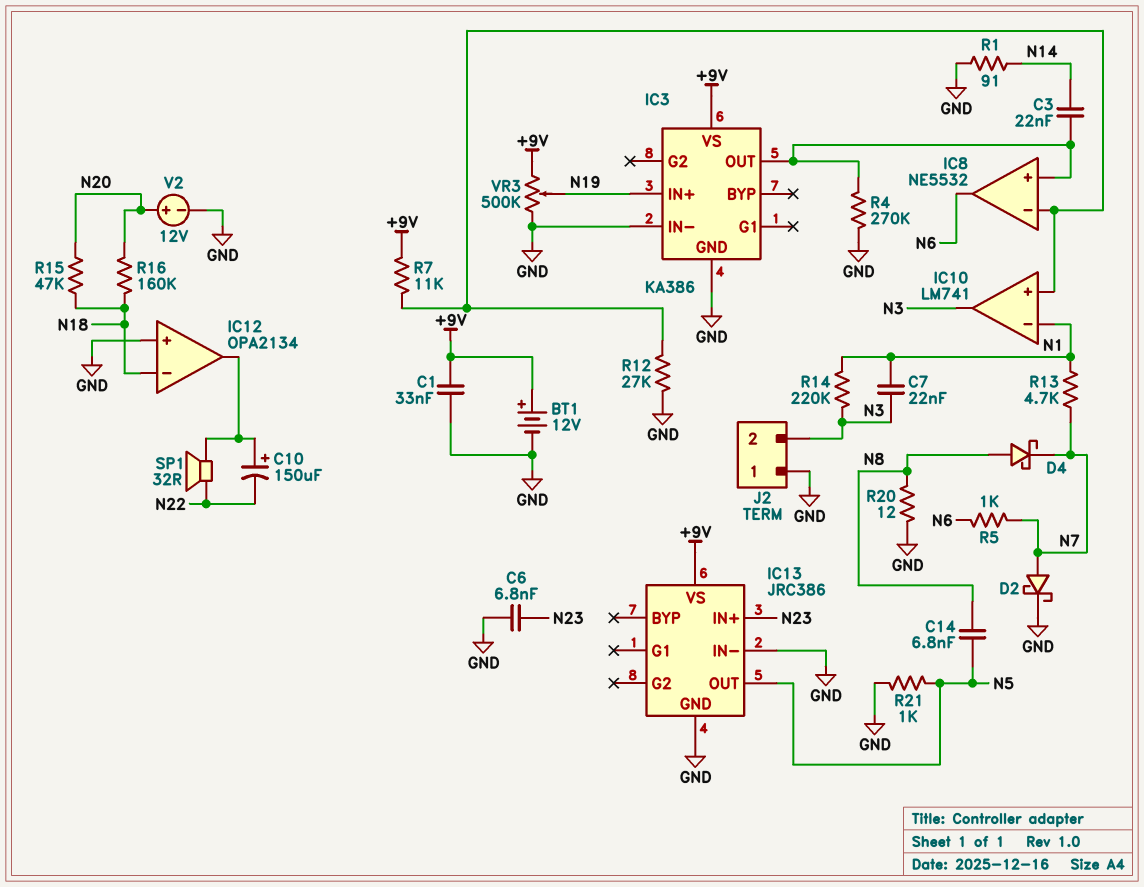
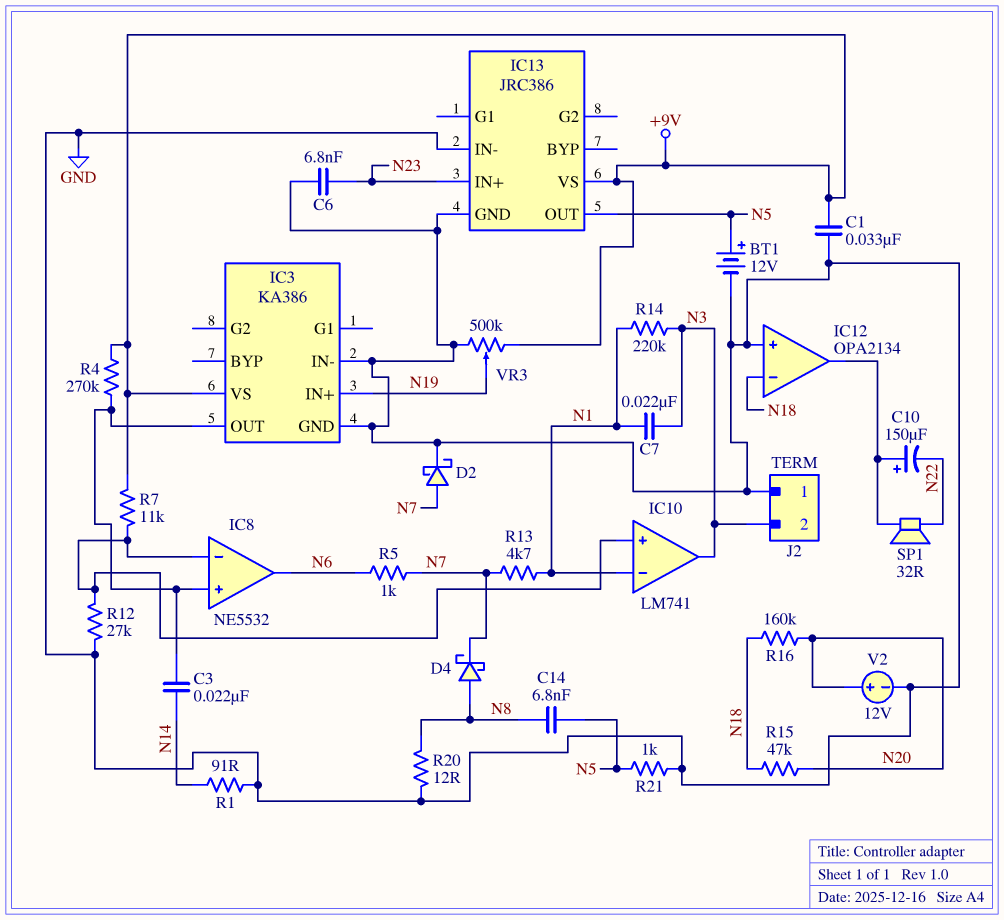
BT1: 12V (plus +9V, minus GND) -> 12V (plus N5, minus GND)
R4: 270k (GND, IC3/OUT) -> 270k (+9V, IC3/OUT)

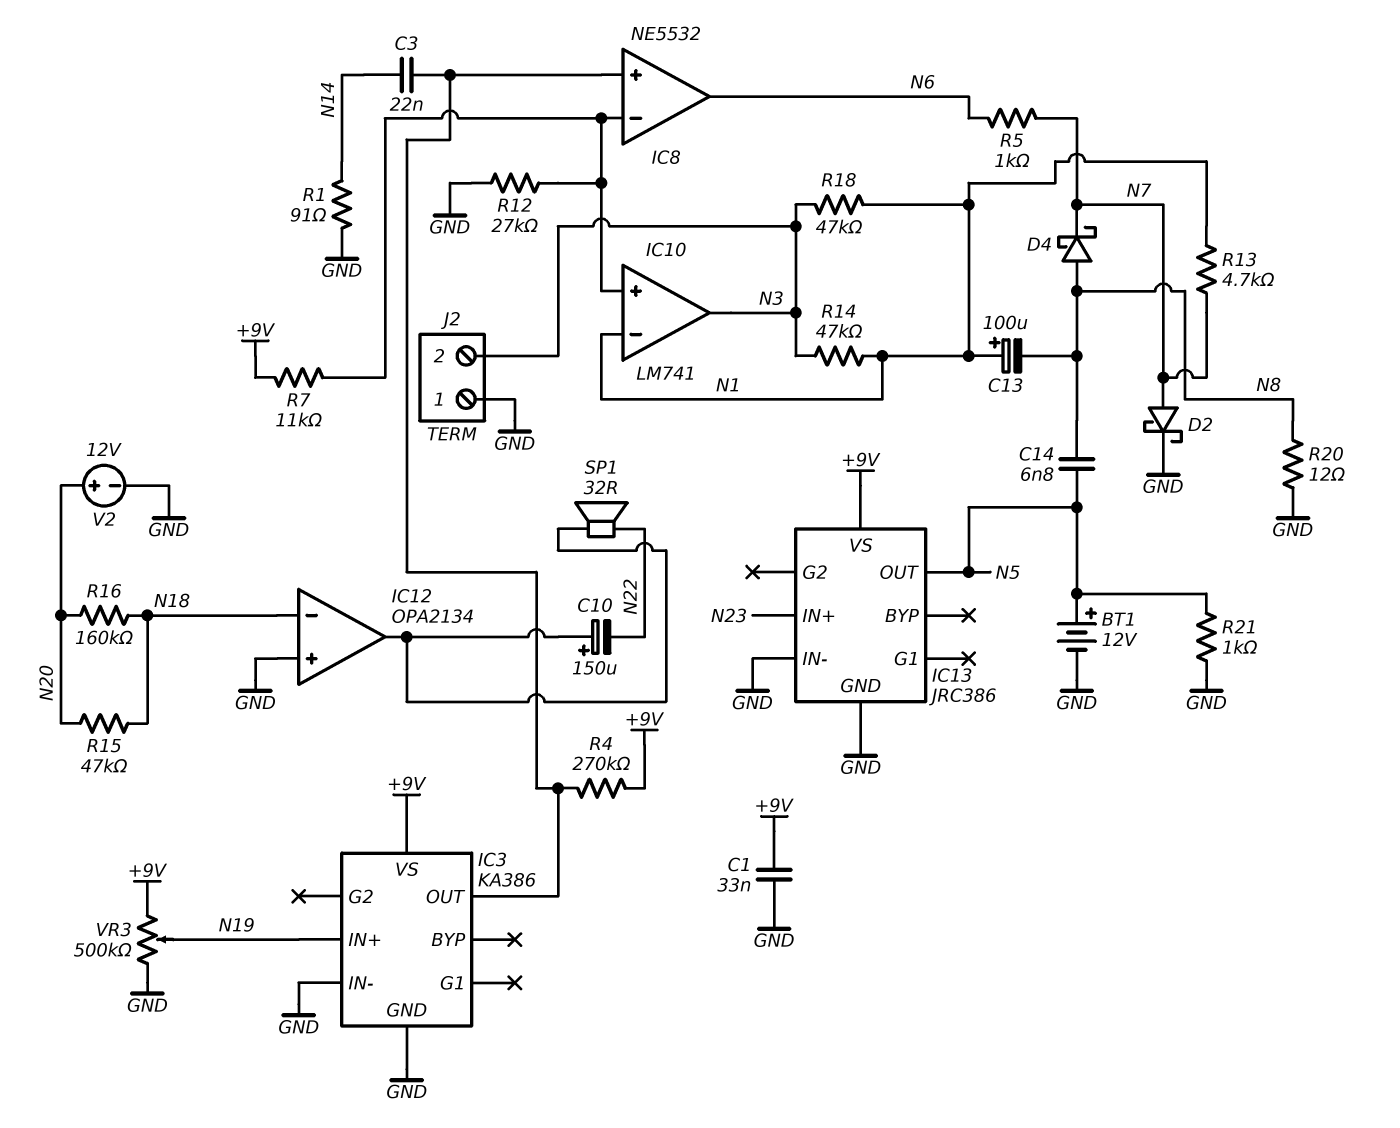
C6: 6.8nF (GND, N23) -> none
C7: 22nF (N1, N3) -> none
C13: none -> 100uF (plus N1, minus N8)
R14: 220k (N1, N3) -> 47k (N1, N3)
R18: none -> 47k (N1, N3)

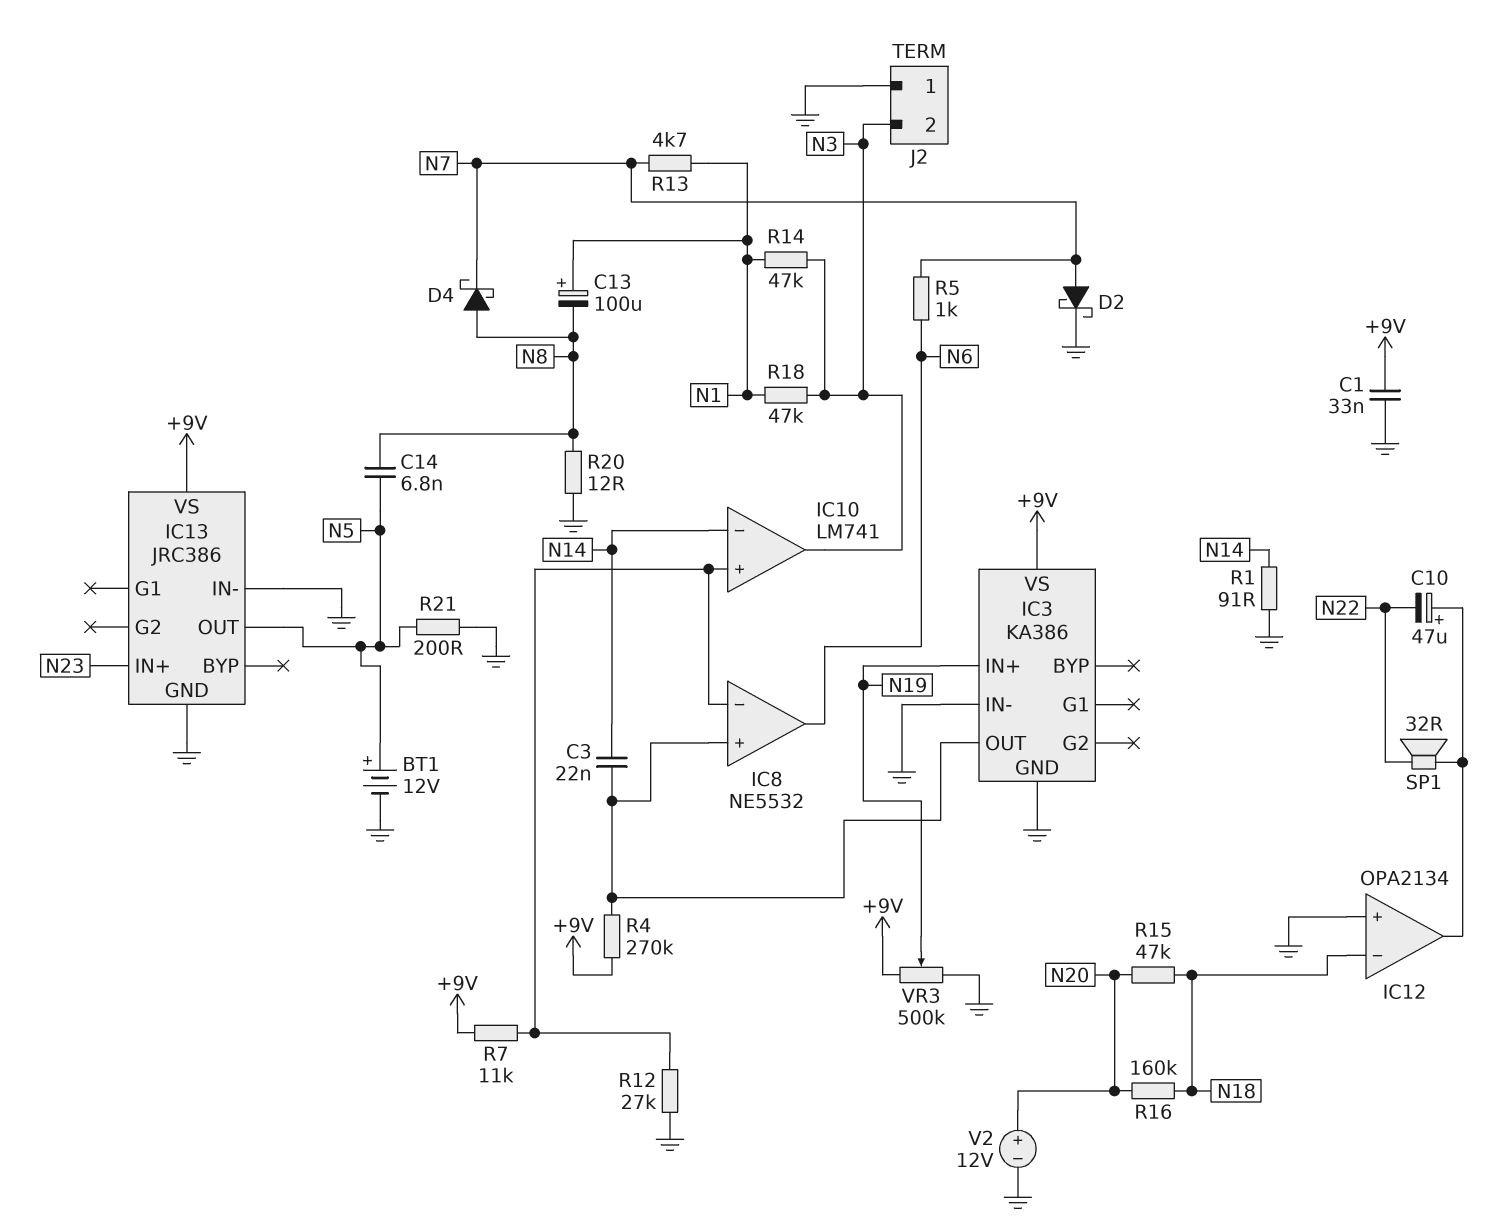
C10: 150uF (plus IC12/out, minus N22) -> 47uF (plus IC12/out, minus N22)
IC10 pin in-: N1 -> N14
R21: 1k (GND, N5) -> 200 (GND, N5)

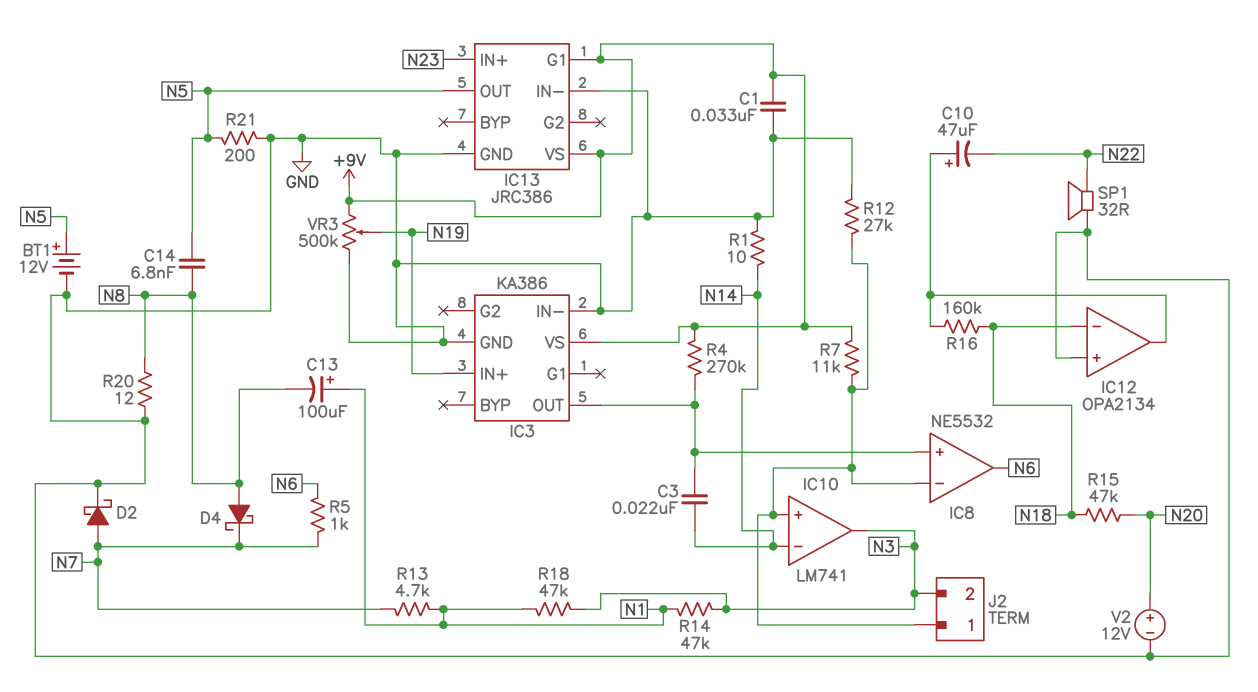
IC13 pin G1: none -> +9V
J2 pin 1: GND -> IC8/in-
R1: 91 (GND, N14) -> 10 (GND, N14)
R16: 160k (N18, N20) -> 160k (IC12/out, N18)
SP1: speaker 32R (IC12/out, N22) -> speaker 32R (GND, N22)

